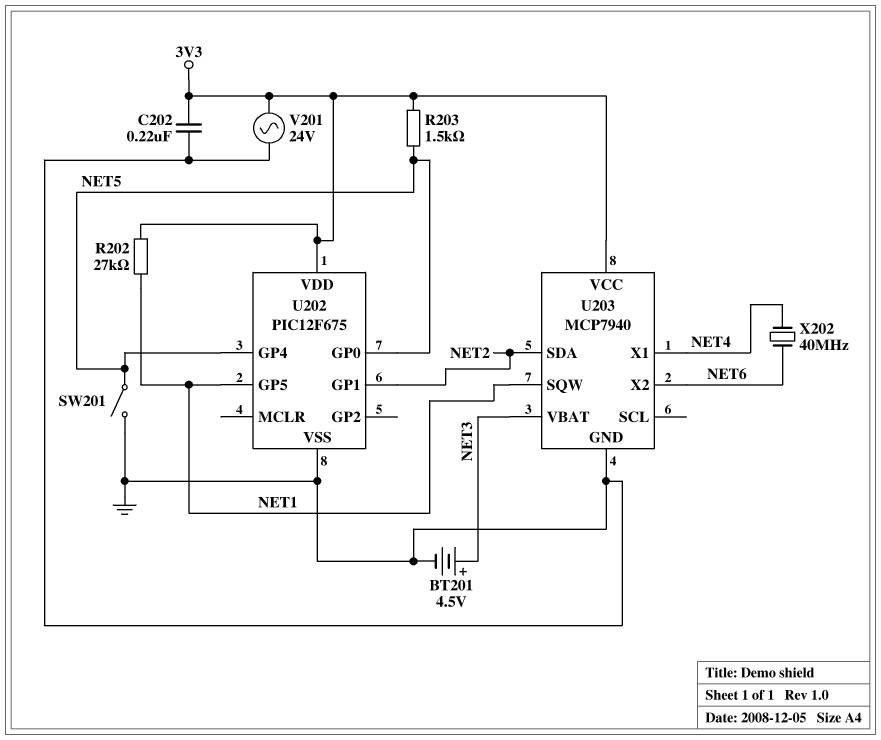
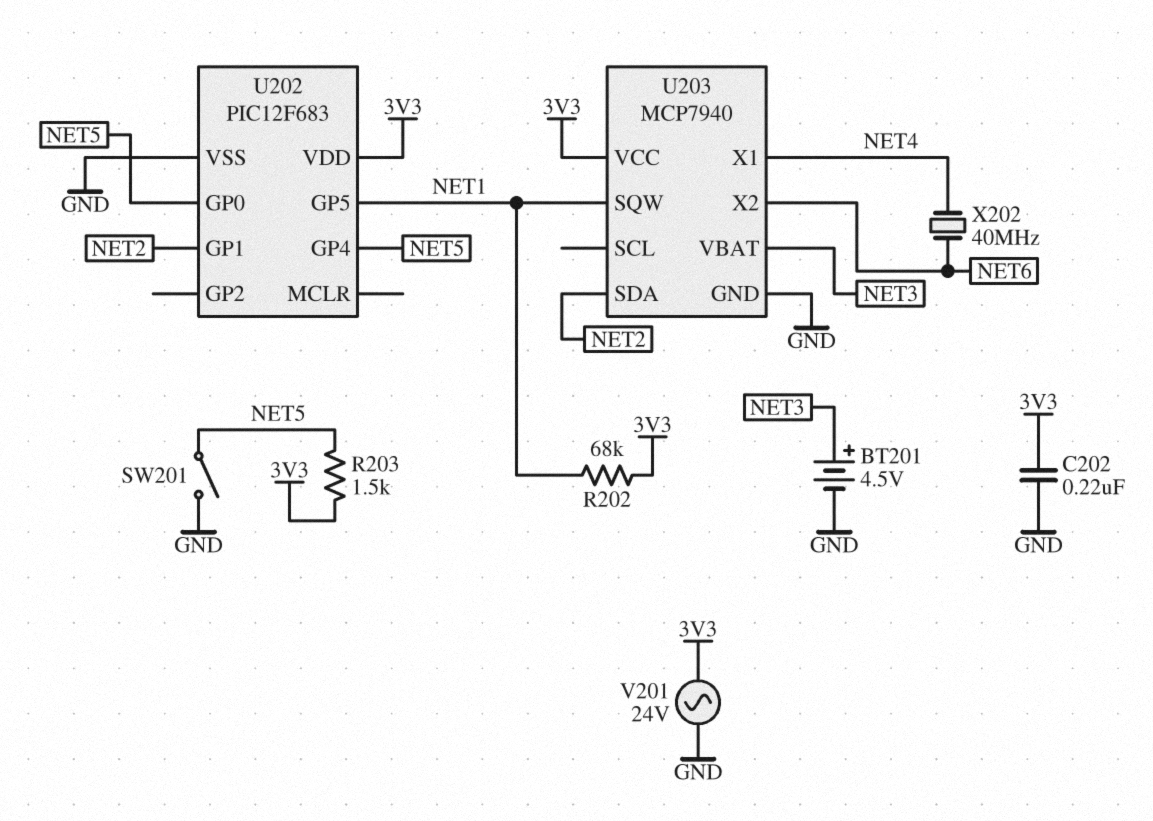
R202: 27k (3V3, NET1) -> 68k (3V3, NET1)
U202: PIC12F675 -> PIC12F683

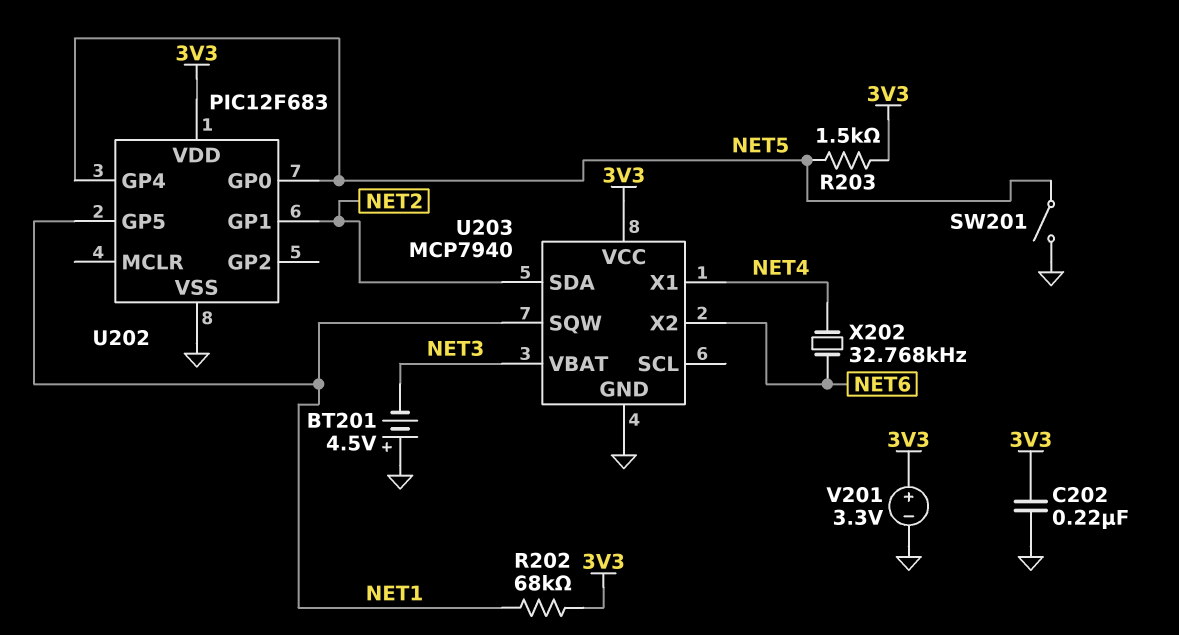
BT201: 4.5V (plus NET3, minus GND) -> 4.5V (plus GND, minus NET3)
V201: AC 24V (3V3, GND) -> 3.3V (plus 3V3, minus GND)
X202: 40MHz (NET4, NET6) -> 32.768kHz (NET4, NET6)

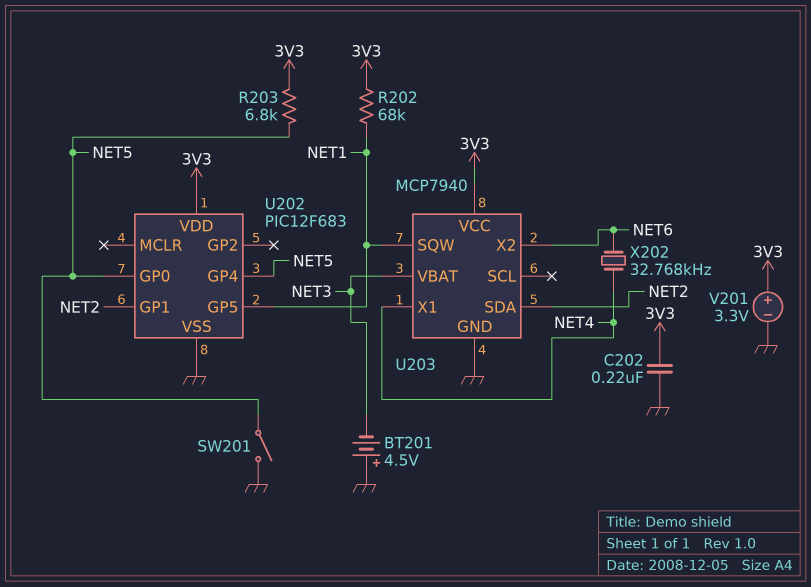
R203: 1.5k (3V3, NET5) -> 6.8k (3V3, NET5)

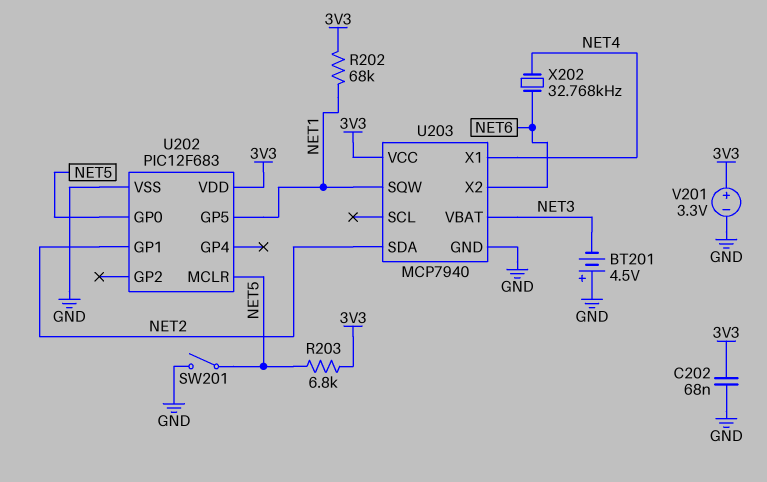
C202: 220nF (3V3, GND) -> 68nF (3V3, GND)
U202 pin GP4: NET5 -> none
U202 pin MCLR: none -> NET5

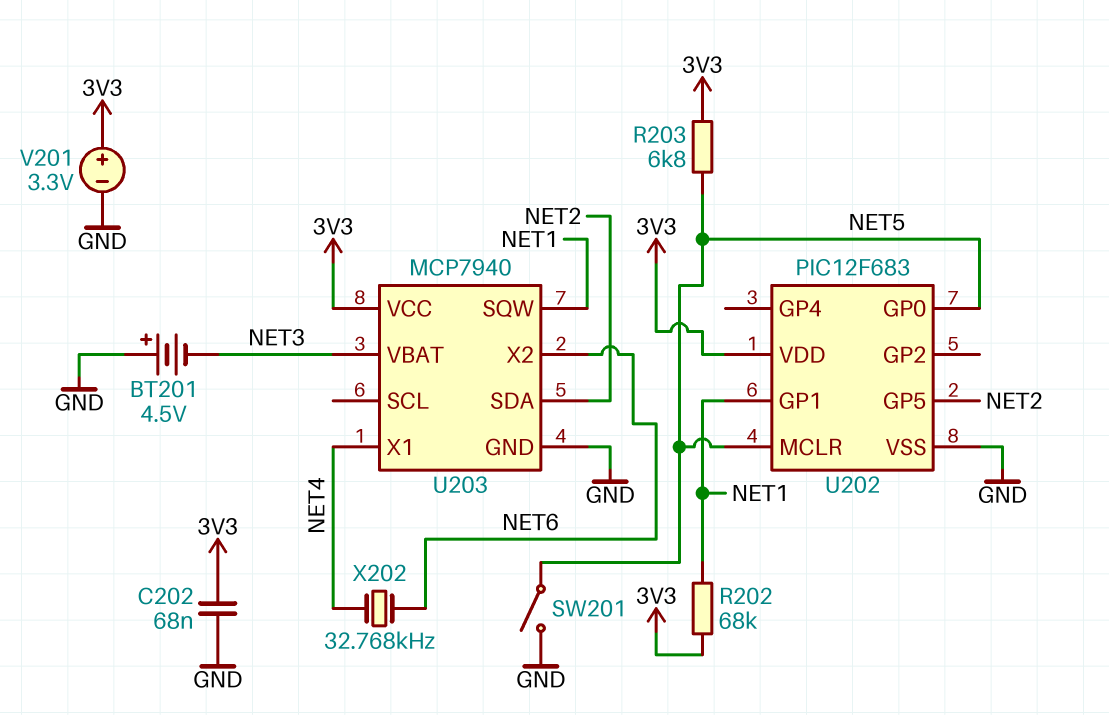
U202 pin GP1: NET2 -> NET1
U202 pin GP5: NET1 -> NET2

